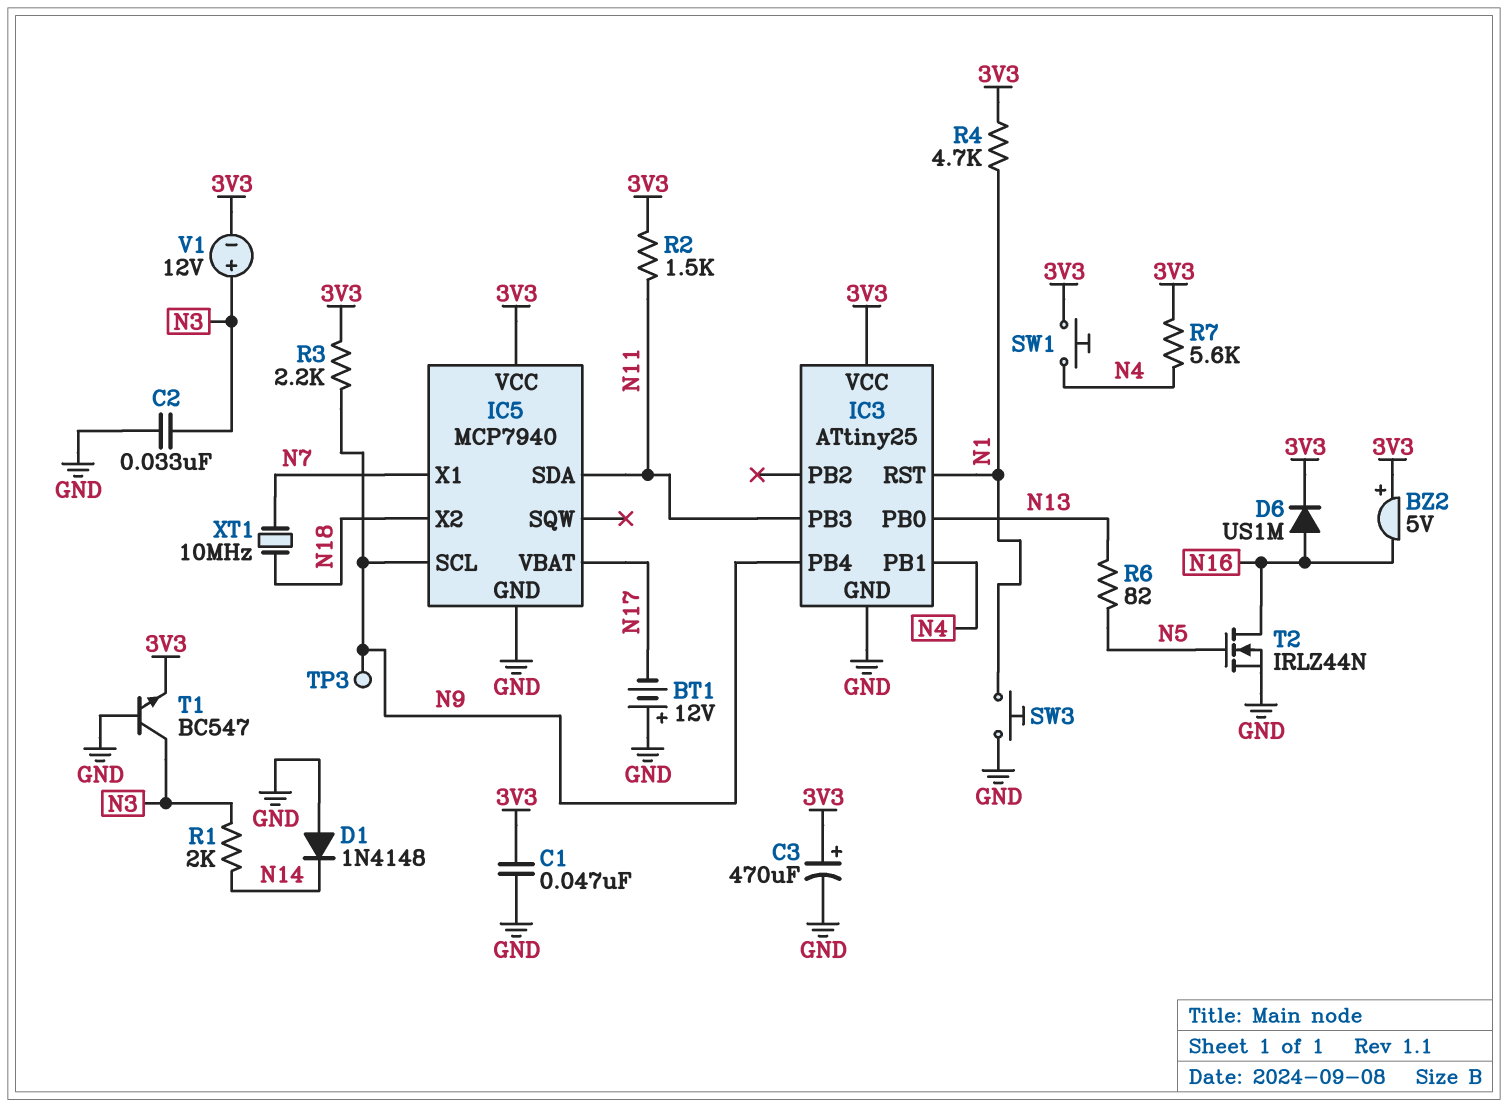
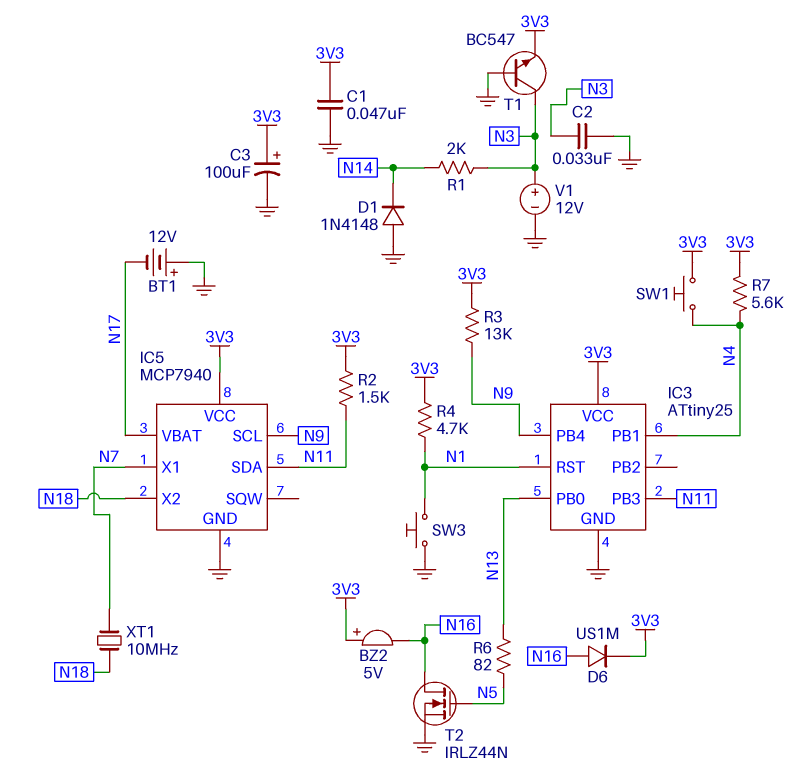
C3: 470uF (plus 3V3, minus GND) -> 100uF (plus 3V3, minus GND)
R3: 2.2k (3V3, N9) -> 13k (3V3, N9)
TP3: test point (N9) -> none
V1: 12V (plus N3, minus 3V3) -> 12V (plus N3, minus GND)

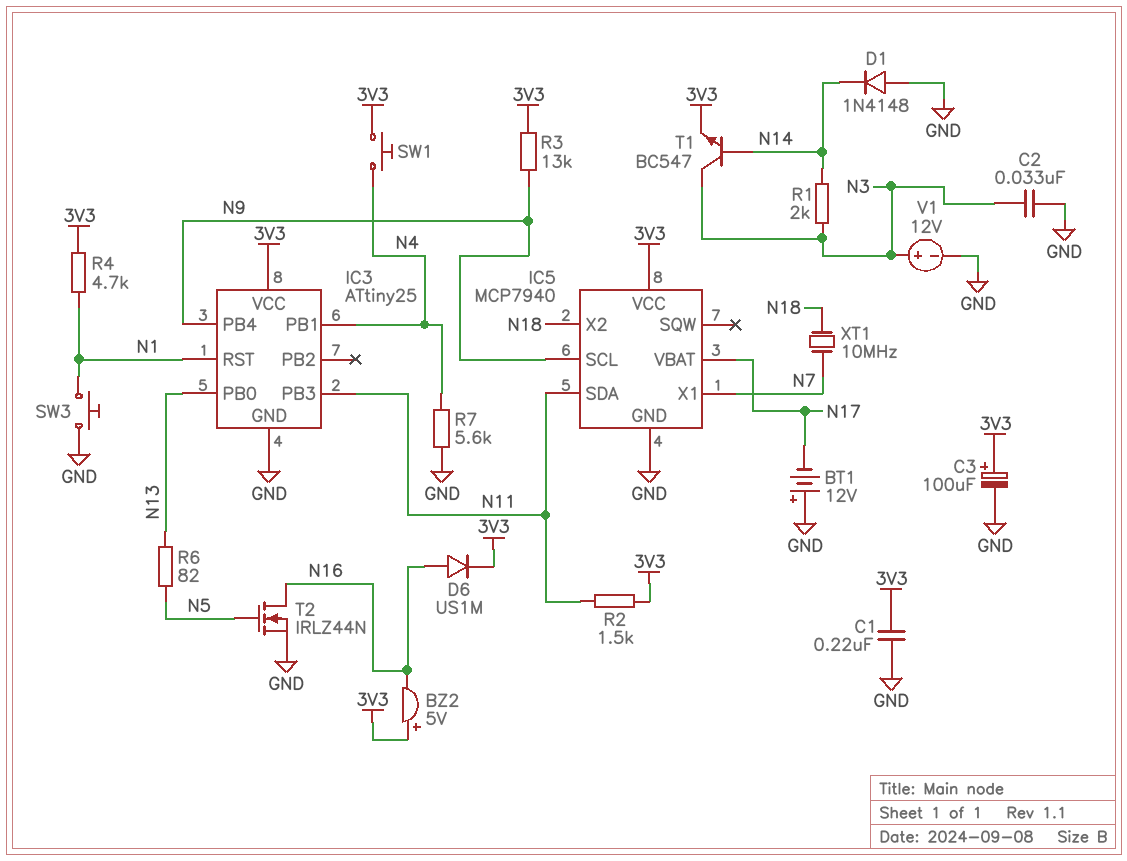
C1: 47nF (3V3, GND) -> 220nF (3V3, GND)
R7: 5.6k (3V3, N4) -> 5.6k (GND, N4)
T1: NPN BC547 (B GND, C N3, E 3V3) -> NPN BC547 (B N14, C N3, E 3V3)

